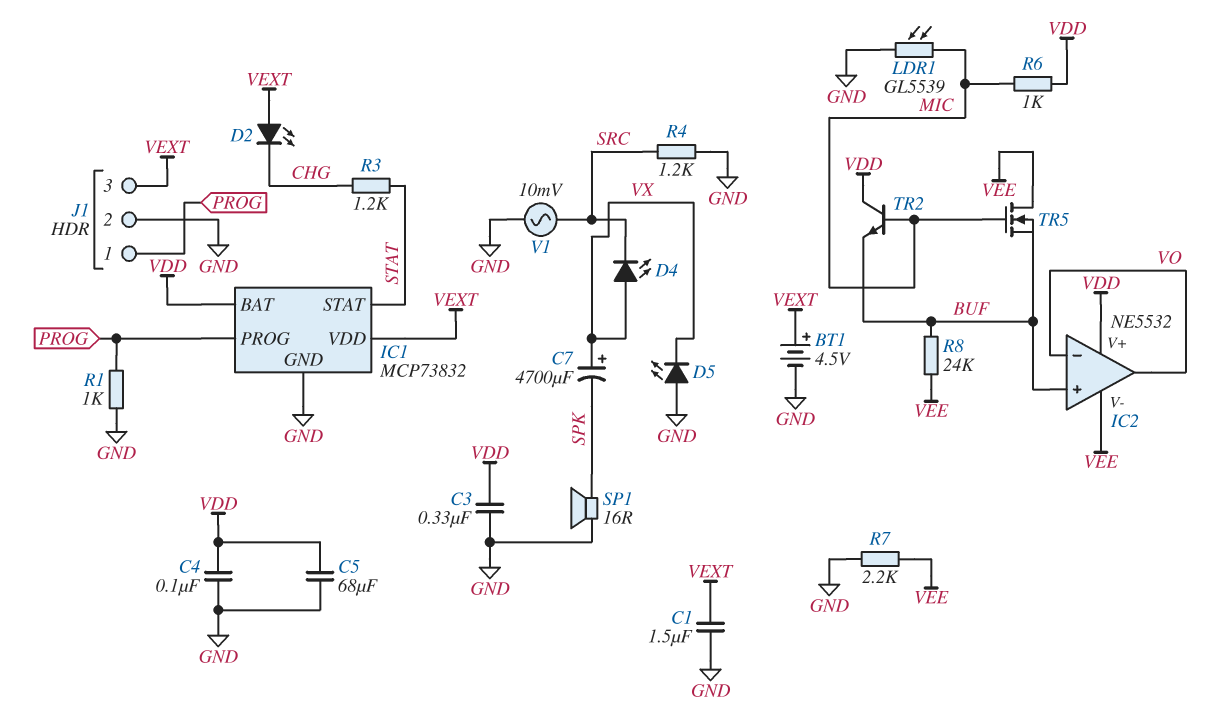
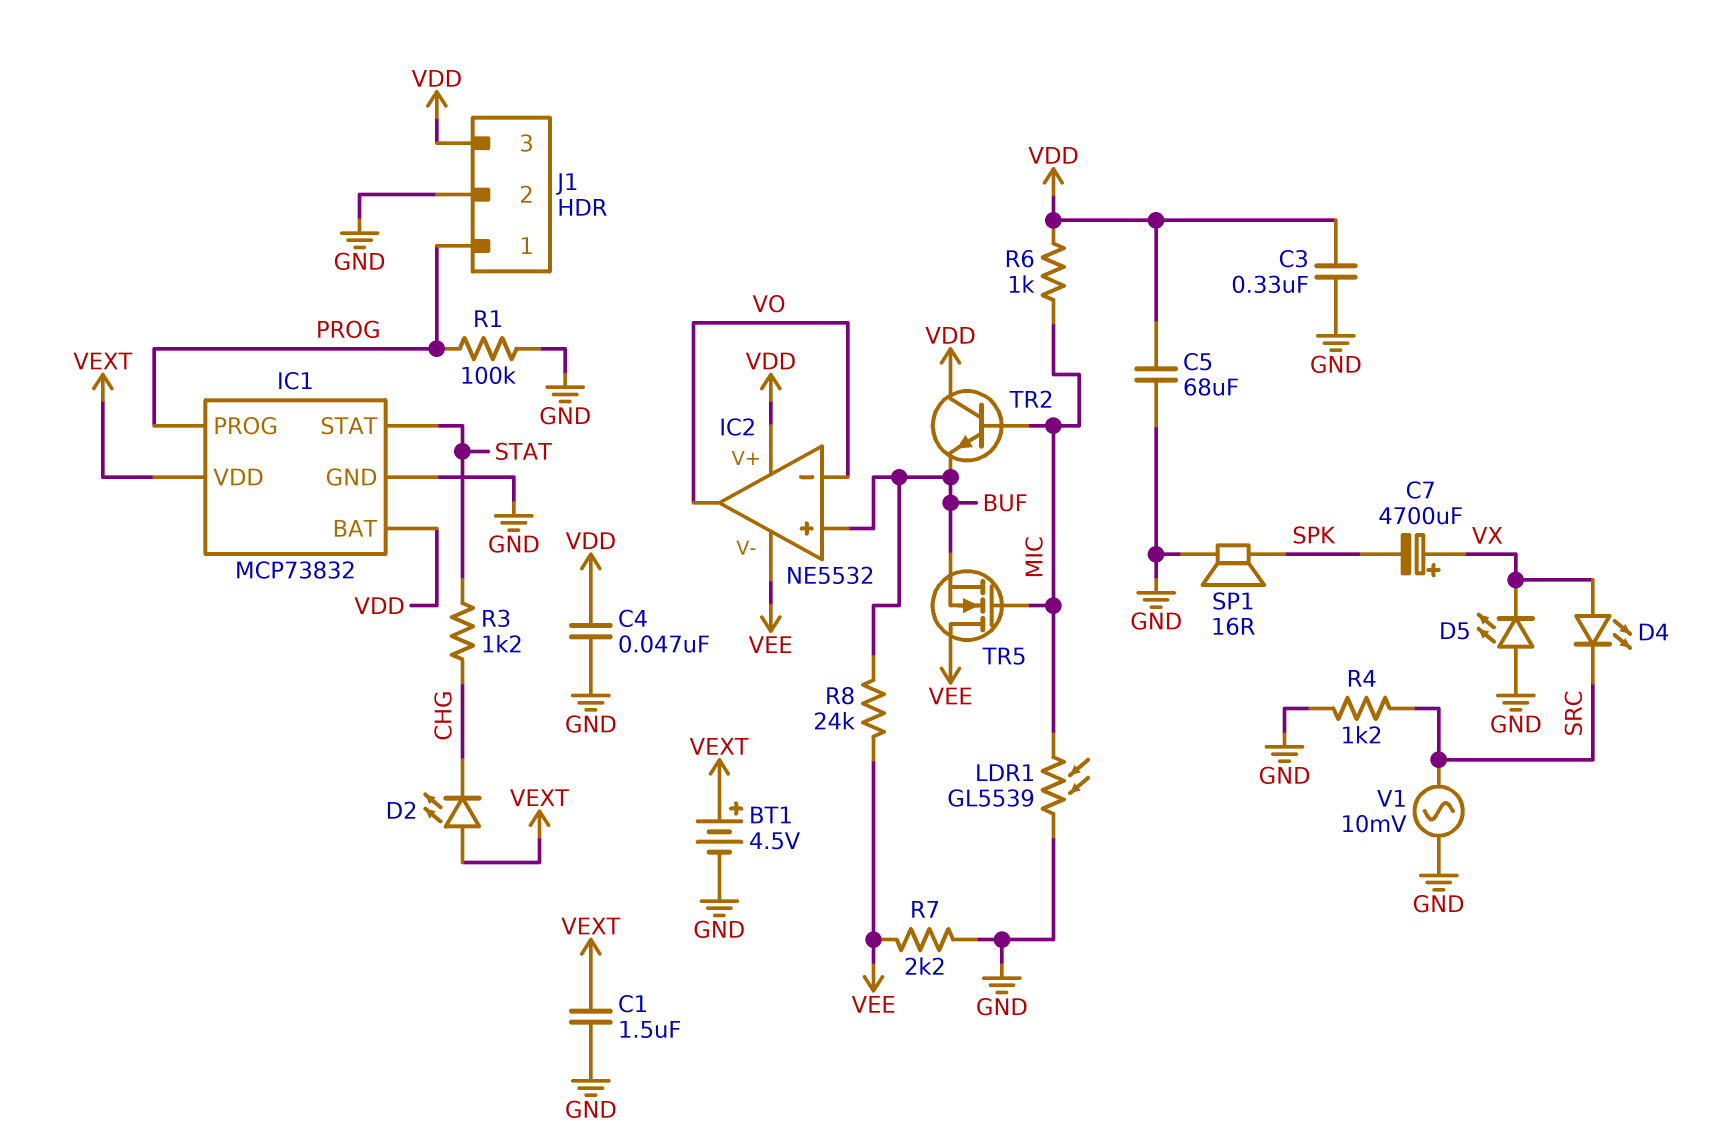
C4: 100nF (GND, VDD) -> 47nF (GND, VDD)
J1 pin 3: VEXT -> VDD
R1: 1k (GND, PROG) -> 100k (GND, PROG)

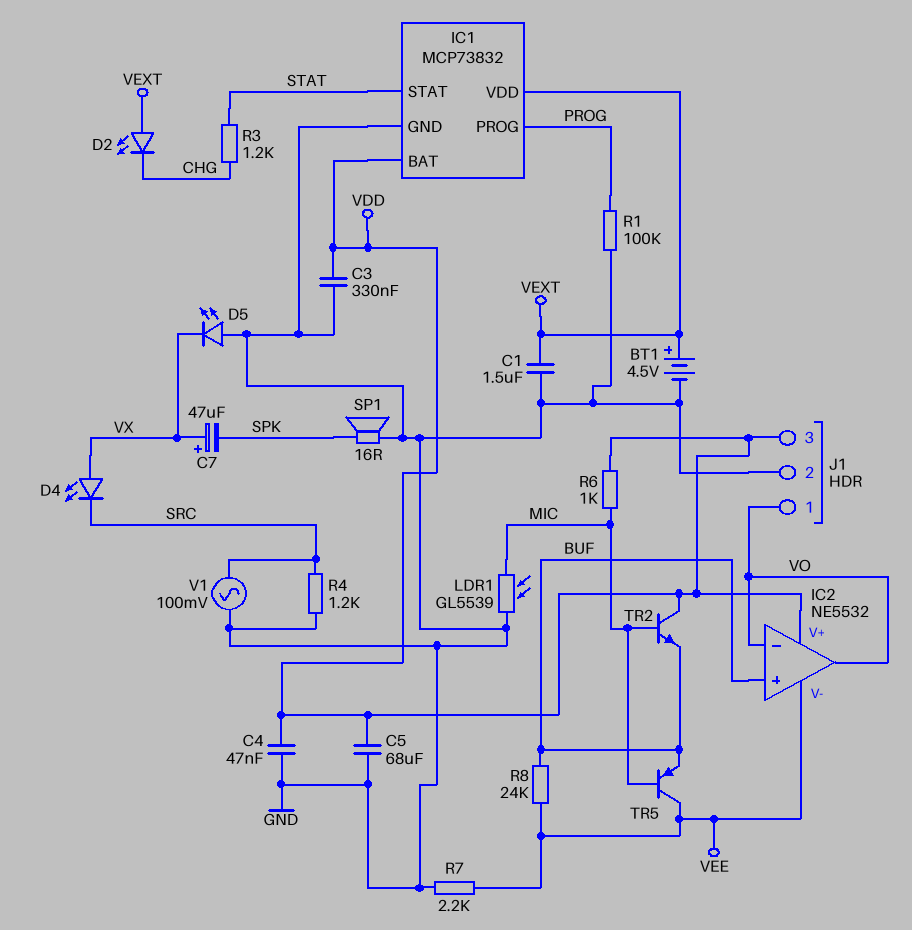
C7: 4700uF (plus VX, minus SPK) -> 47uF (plus VX, minus SPK)
J1 pin 1: PROG -> VO
TR5: NMOS (G MIC, D VEE, S BUF) -> PNP (B MIC, C VEE, E BUF)
V1: AC 10mV (GND, SRC) -> AC 100mV (GND, SRC)

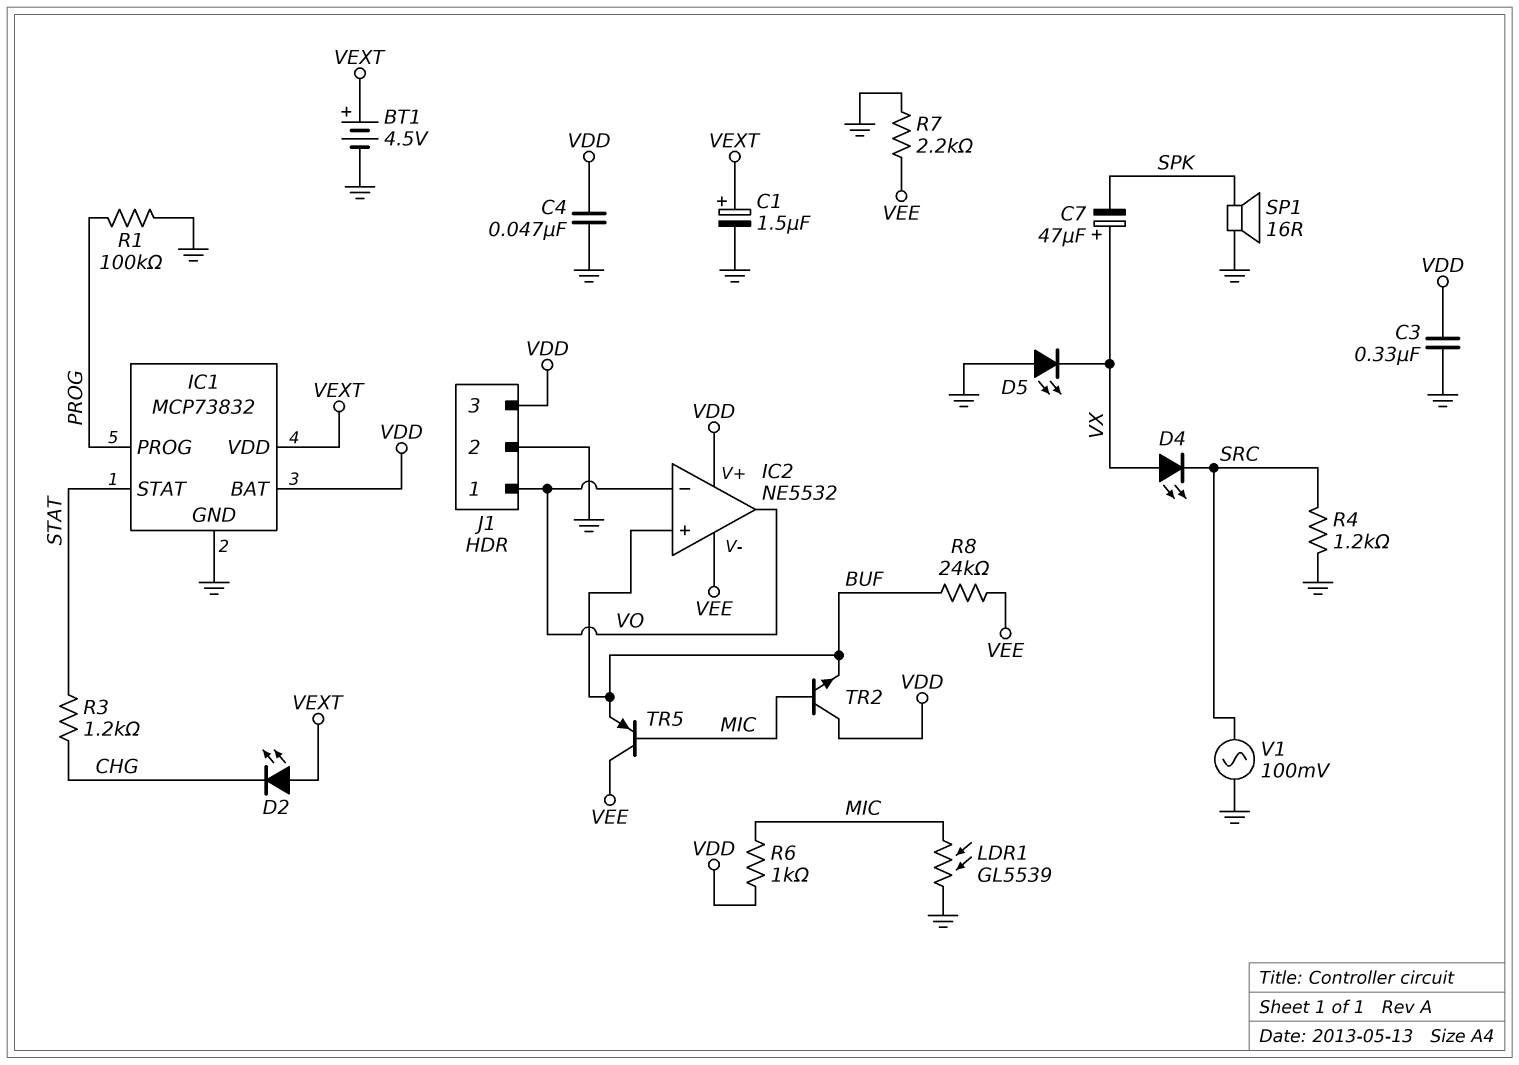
C1: 1.5uF (GND, VEXT) -> 1.5uF (plus VEXT, minus GND)
C5: 68uF (GND, VDD) -> none

